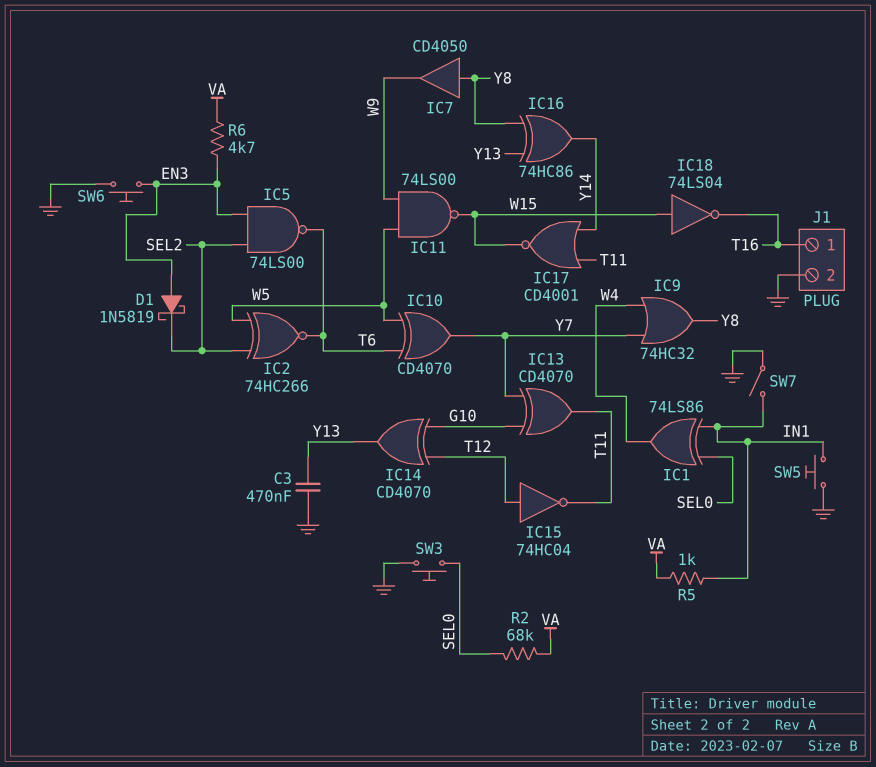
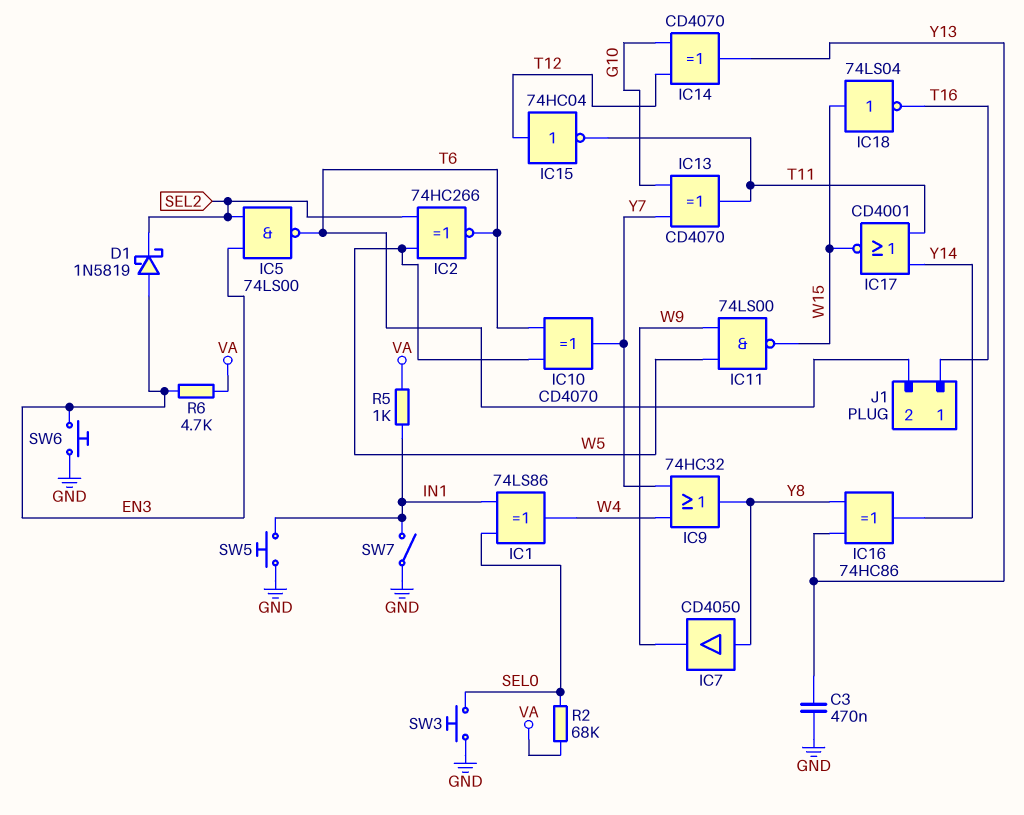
J1 pin 2: GND -> T6

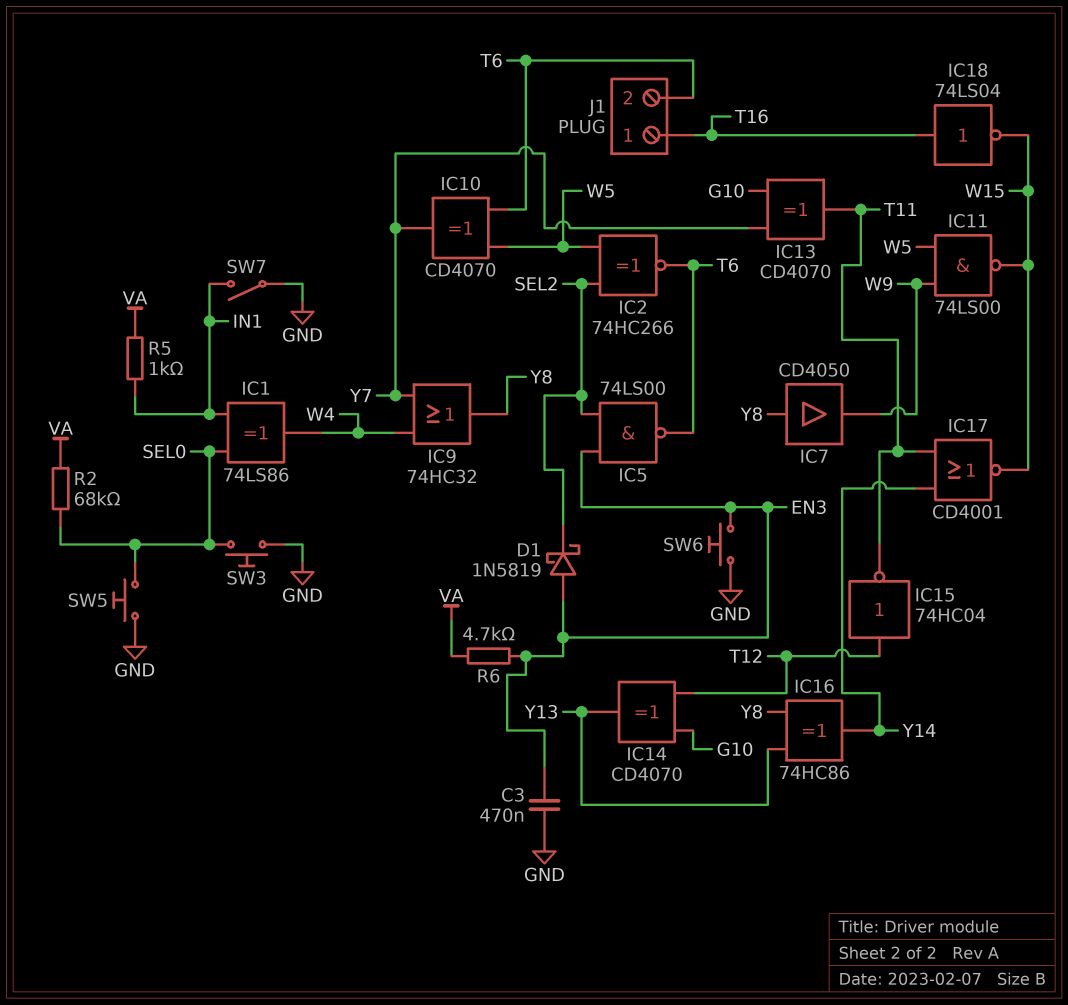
C3: 470nF (GND, Y13) -> 470nF (EN3, GND)
IC18: NOT 74LS04 (in W15, out T16) -> NOT 74LS04 (in T16, out W15)
SW5: button (GND, IN1) -> button (GND, SEL0)

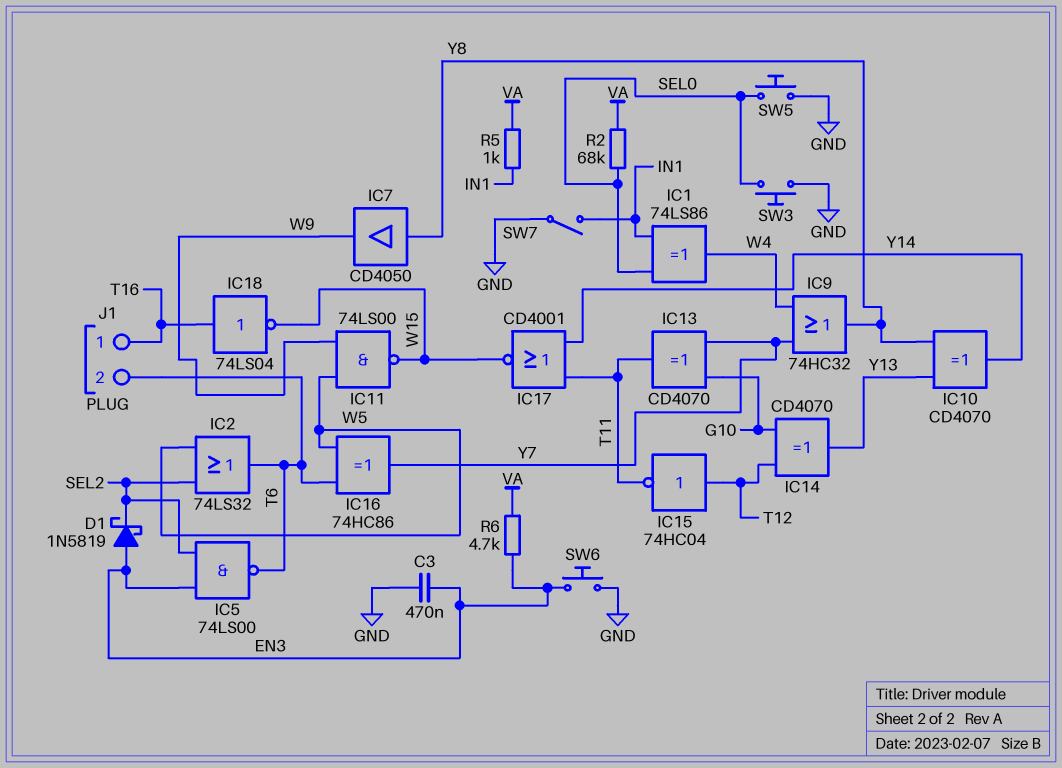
IC2: XNOR 74HC266 (in SEL2, in W5, out T6) -> OR 74LS32 (in SEL2, in W5, out T6)
IC10: XOR CD4070 (in T6, in W5, out Y7) -> XOR CD4070 (in Y8, in Y13, out Y14)
IC16: XOR 74HC86 (in Y8, in Y13, out Y14) -> XOR 74HC86 (in T6, in W5, out Y7)

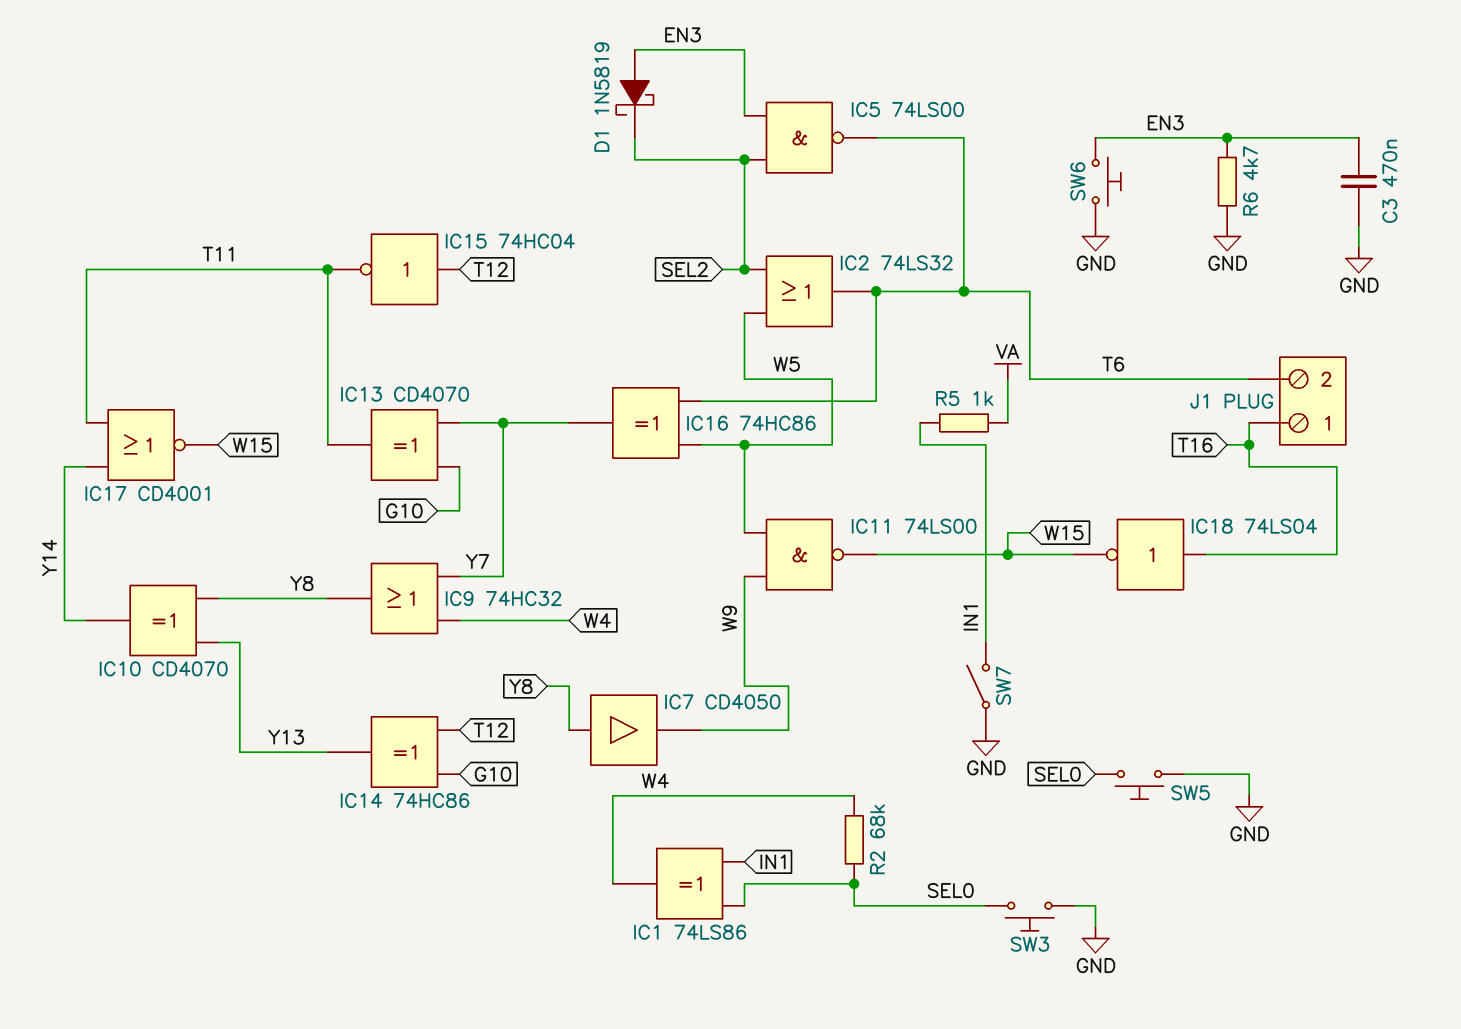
IC14: XOR CD4070 (in G10, in T12, out Y13) -> XOR 74HC86 (in G10, in T12, out Y13)
R2: 68k (SEL0, VA) -> 68k (SEL0, W4)
R6: 4.7k (EN3, VA) -> 4.7k (EN3, GND)

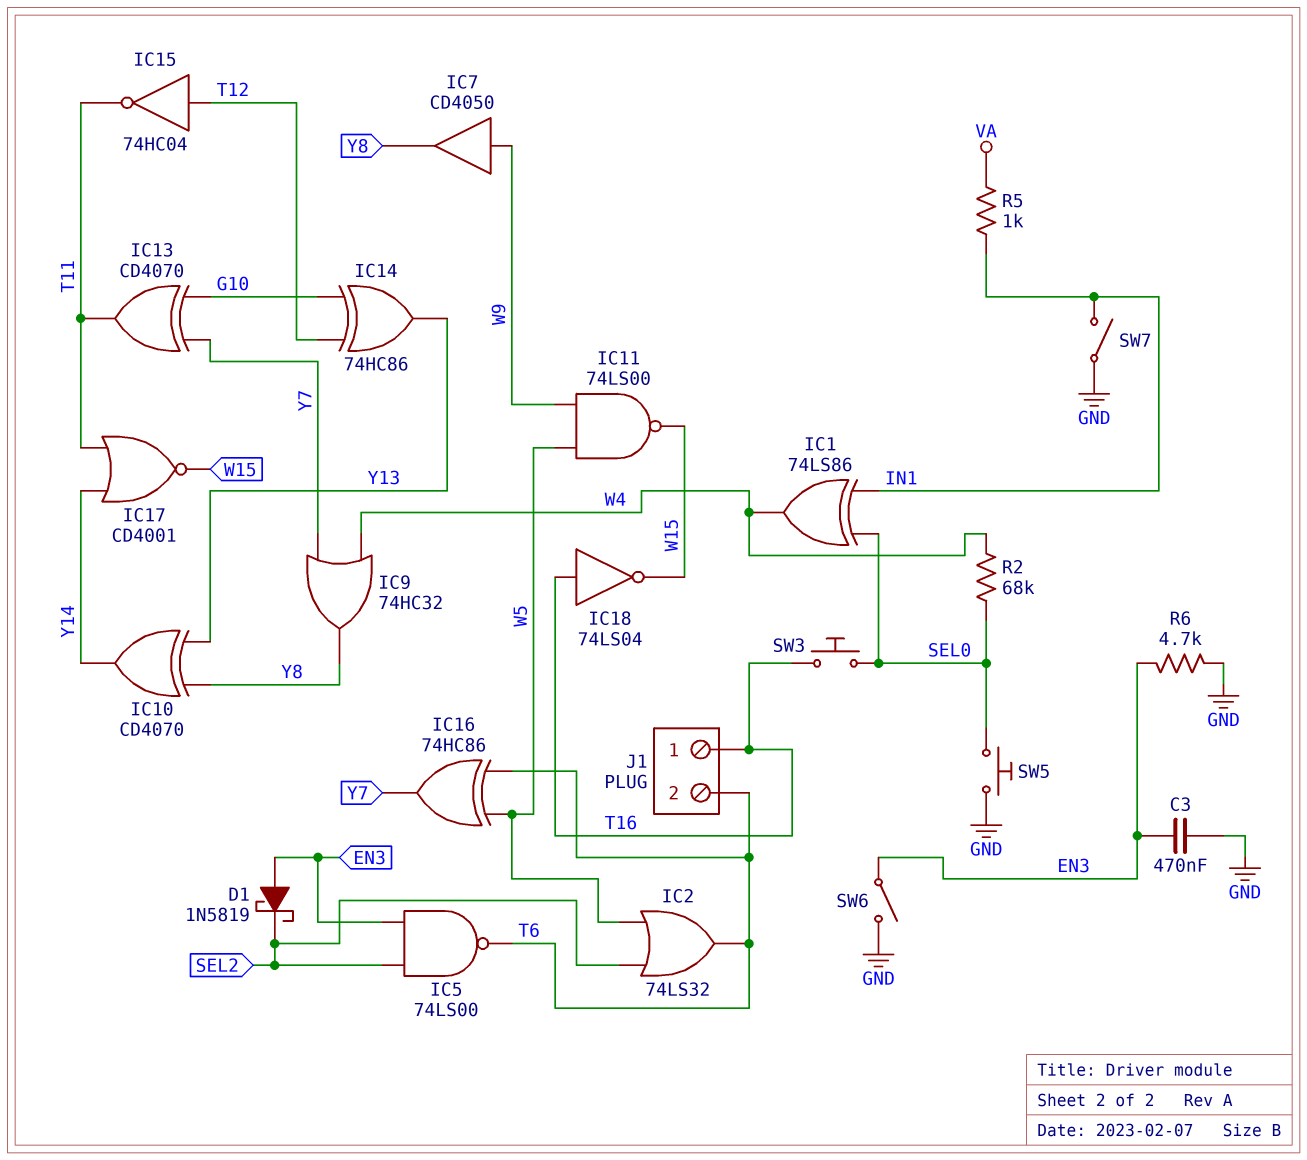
IC7: buffer CD4050 (in Y8, out W9) -> buffer CD4050 (in W9, out Y8)
SW3: button (GND, SEL0) -> button (SEL0, T16)
SW6: button (EN3, GND) -> switch (EN3, GND)

